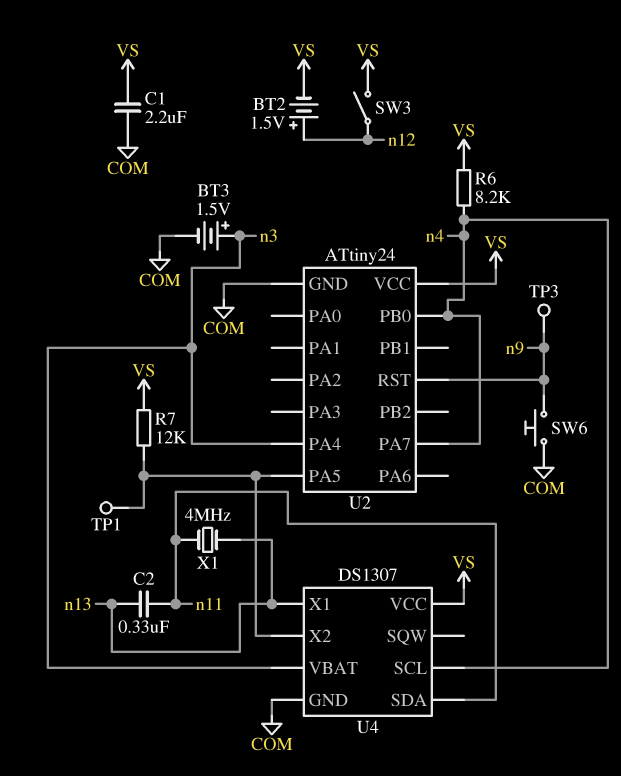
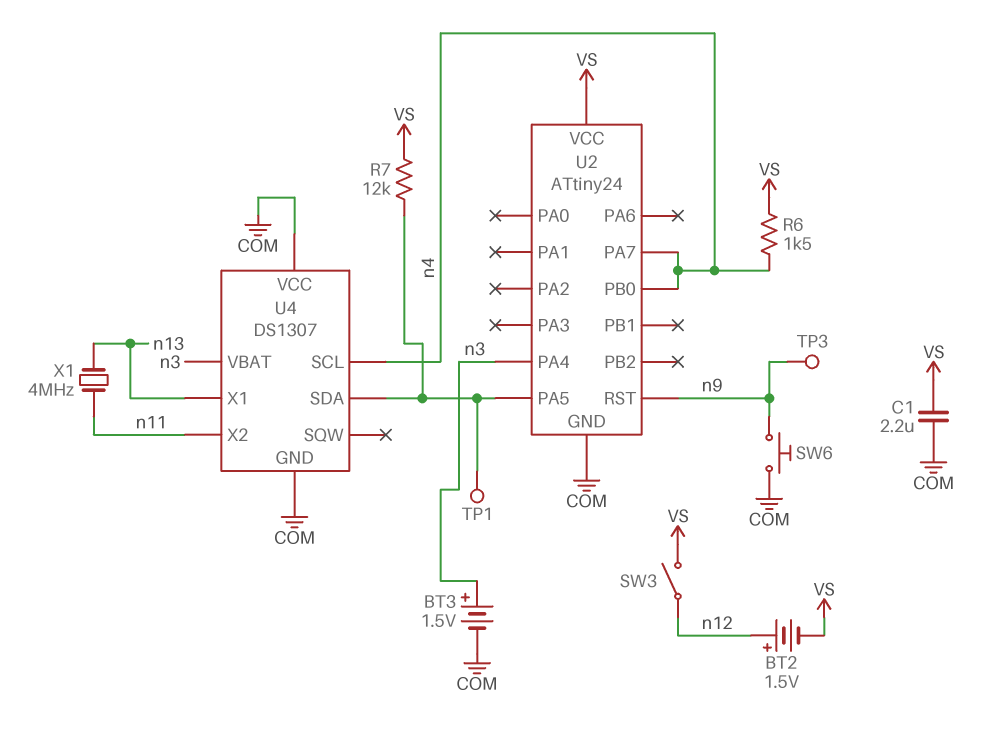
C2: 330nF (n11, n13) -> none
R6: 8.2k (VS, n4) -> 1.5k (VS, n4)
U4 pin SDA: n11 -> U2/PA5
U4 pin VCC: VS -> COM
U4 pin X2: U2/PA5 -> n11

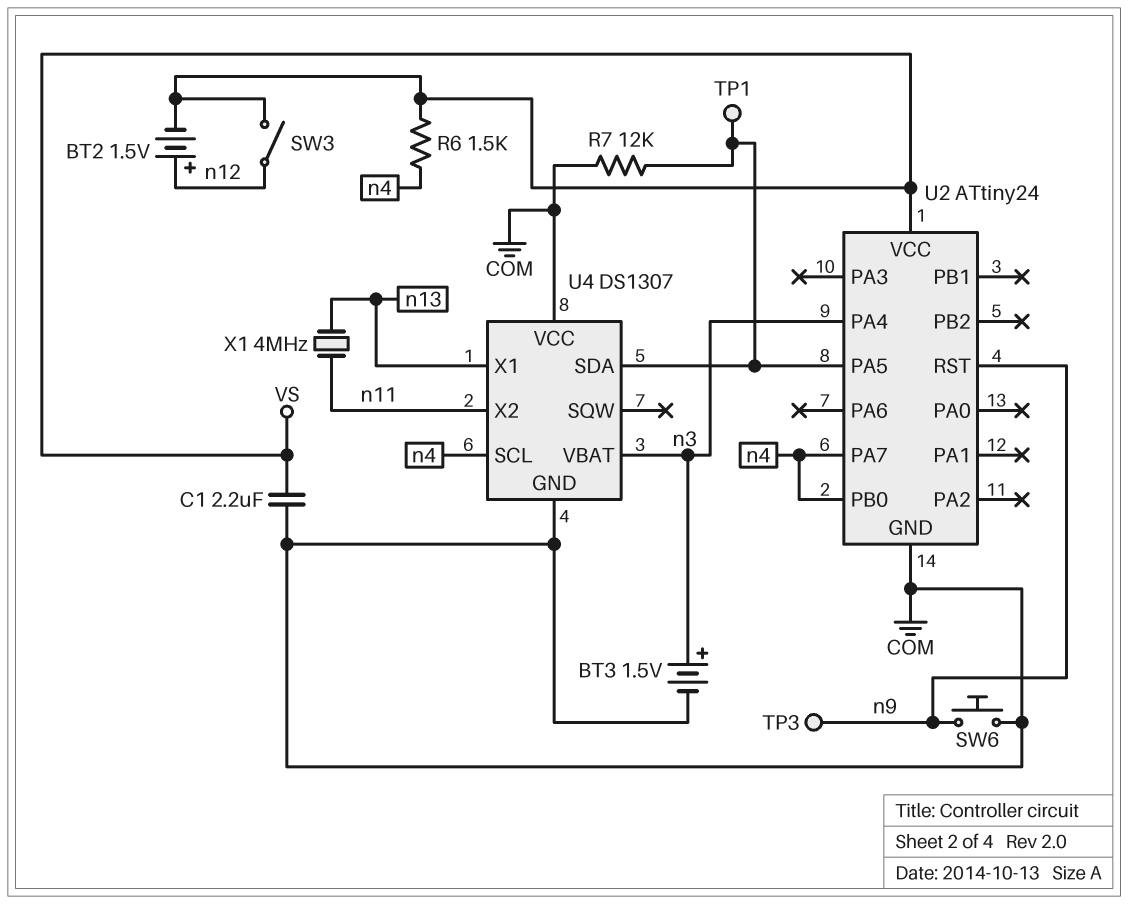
R7: 12k (U2/PA5, VS) -> 12k (COM, U2/PA5)

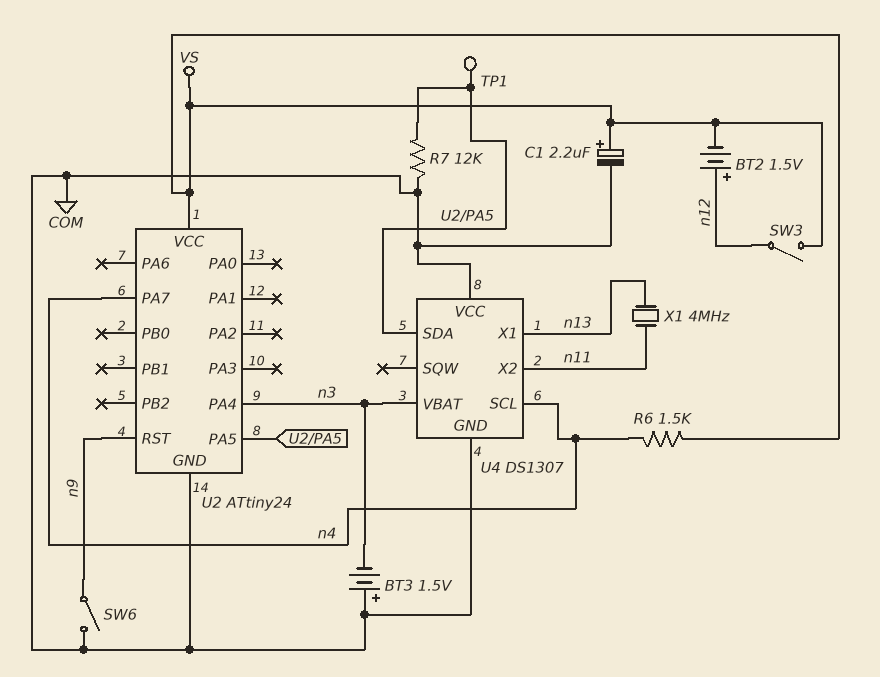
BT3: 1.5V (plus n3, minus COM) -> 1.5V (plus COM, minus n3)
C1: 2.2uF (COM, VS) -> 2.2uF (plus VS, minus COM)
SW6: button (COM, n9) -> switch (COM, n9)
TP3: test point (n9) -> none
U2 pin PB0: n4 -> none

